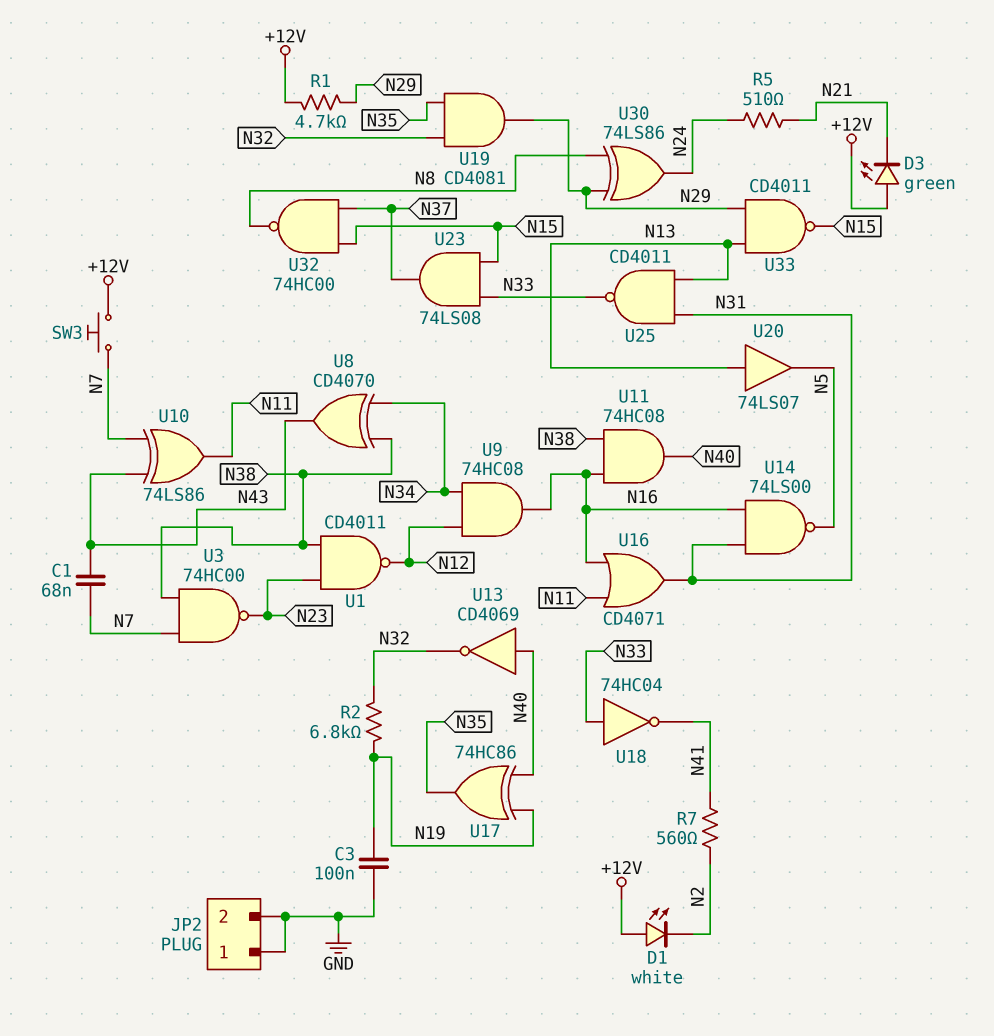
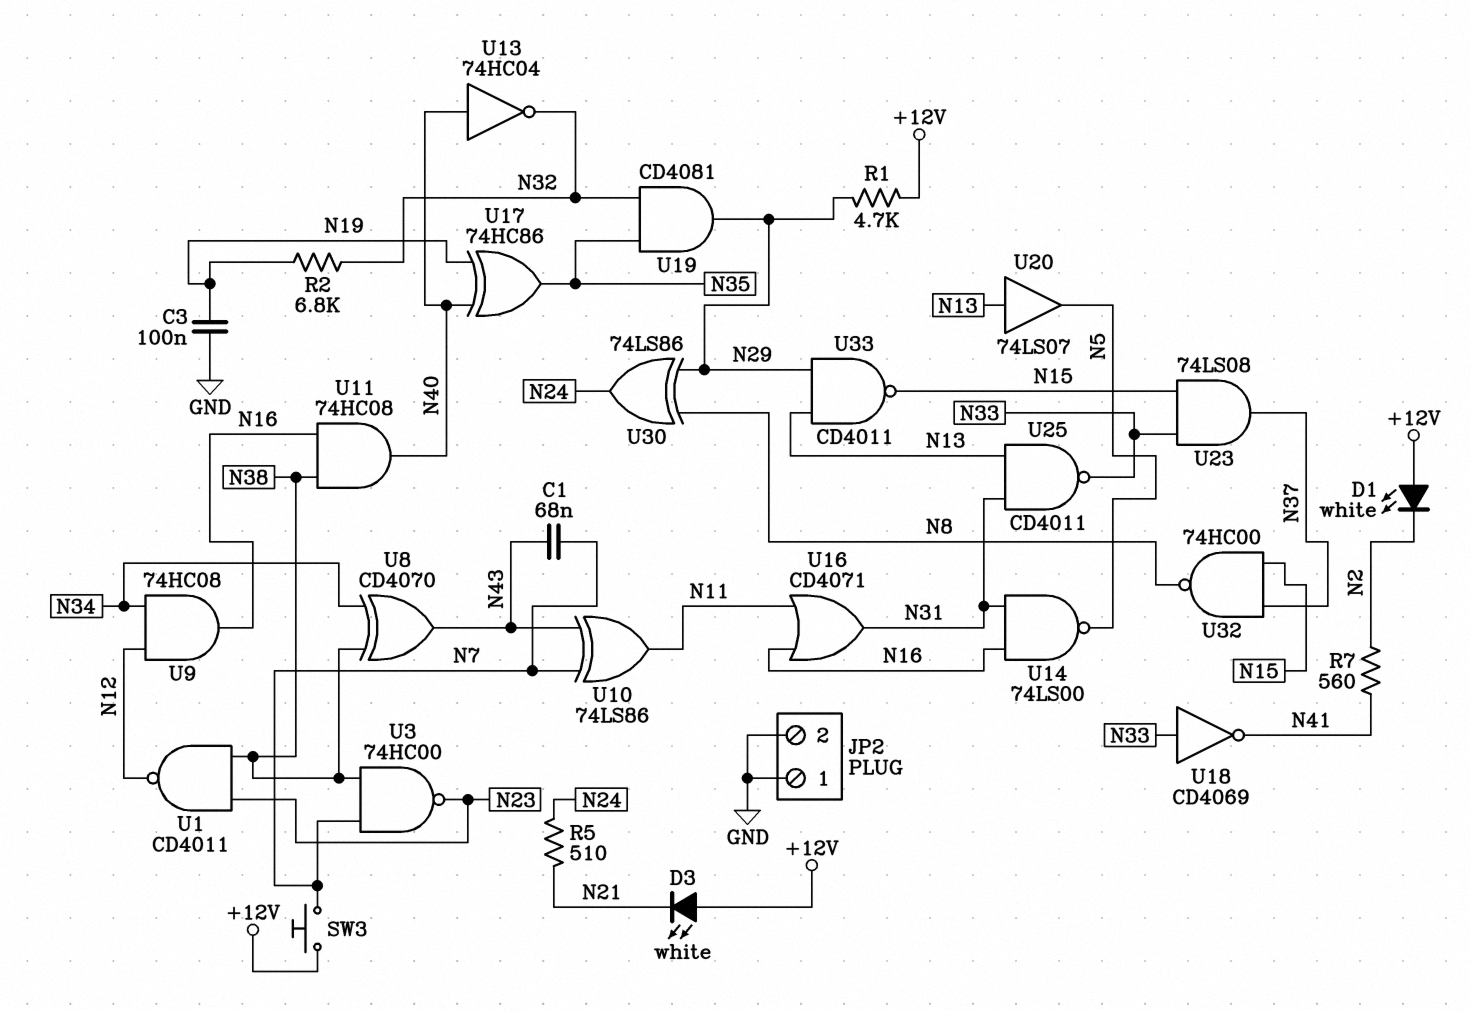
D3: LED green (A +12V, K N21) -> LED white (A +12V, K N21)
U13: NOT CD4069 (in N40, out N32) -> NOT 74HC04 (in N40, out N32)
U18: NOT 74HC04 (in N33, out N41) -> NOT CD4069 (in N33, out N41)

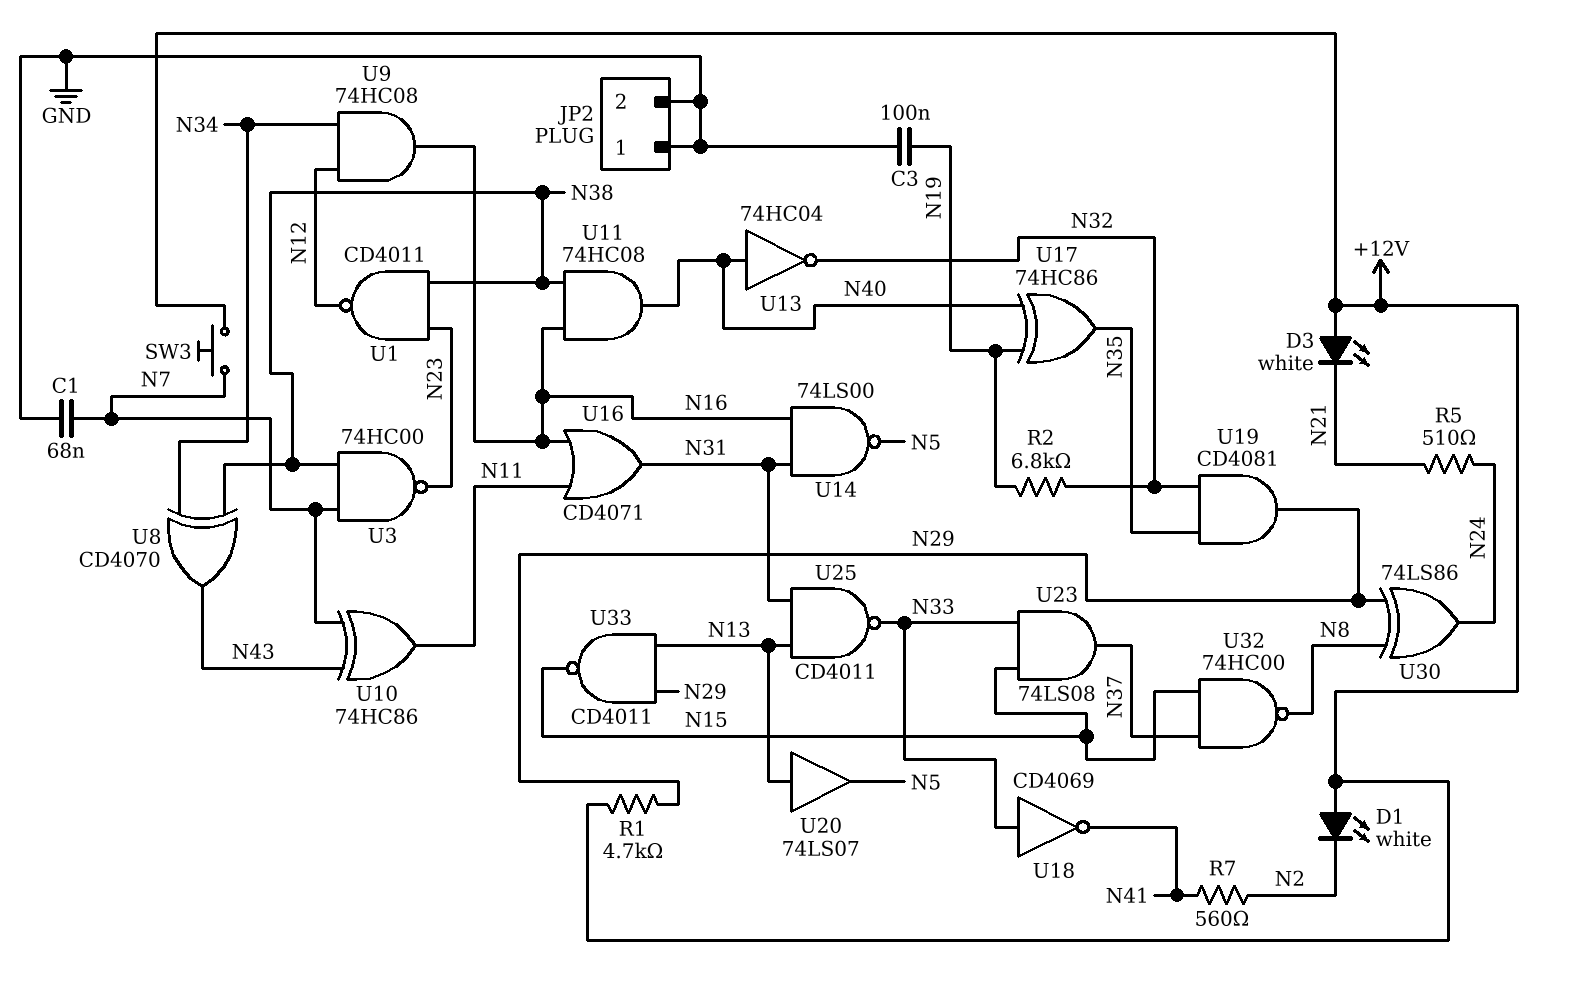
C1: 68nF (N7, N43) -> 68nF (GND, N7)
U10: XOR 74LS86 (in N7, in N43, out N11) -> XOR 74HC86 (in N7, in N43, out N11)

